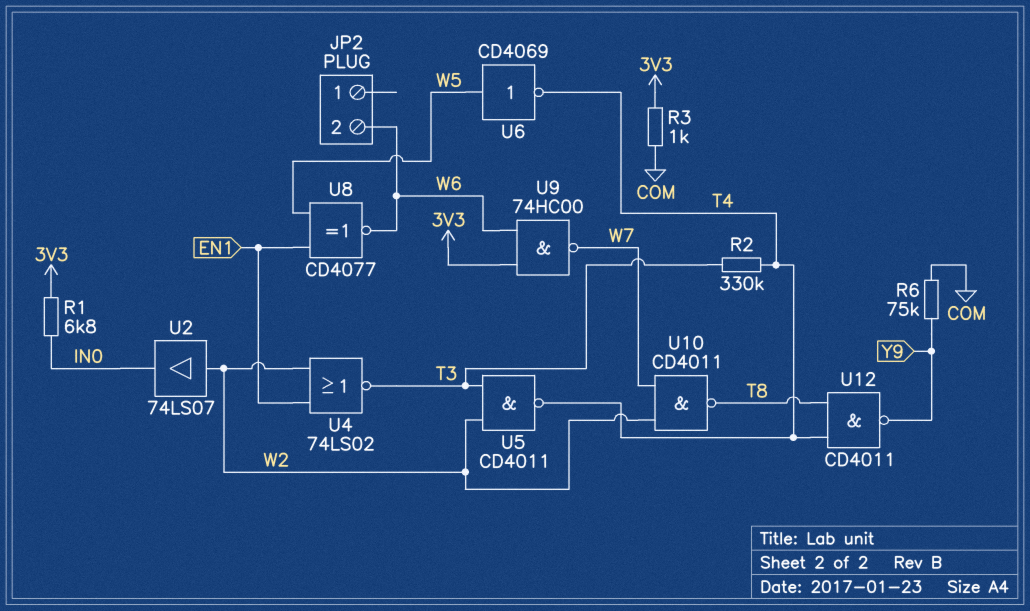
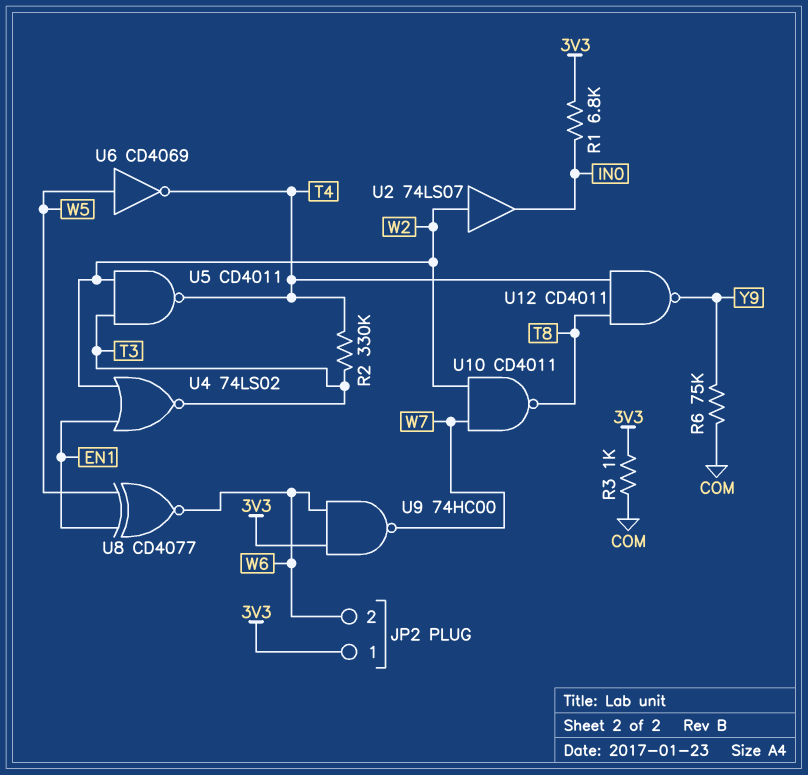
JP2 pin 1: none -> 3V3

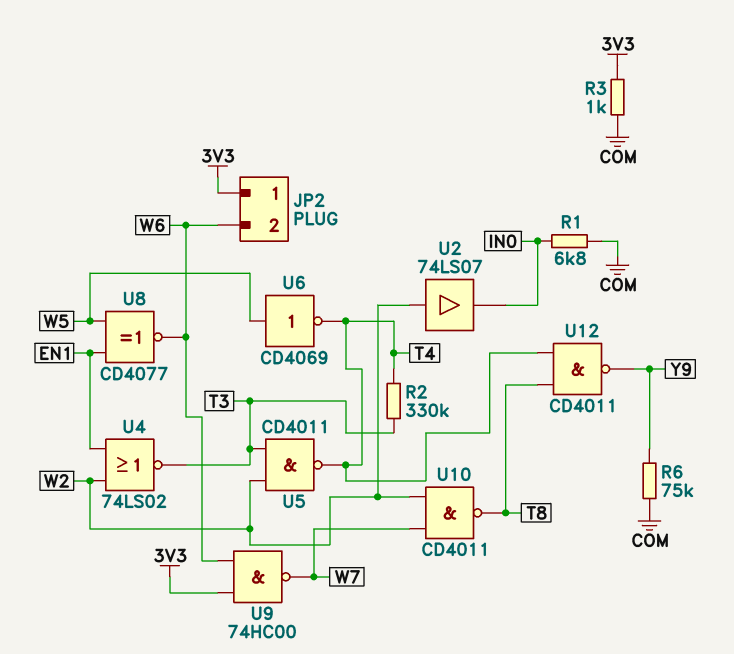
R1: 6.8k (3V3, IN0) -> 6.8k (COM, IN0)

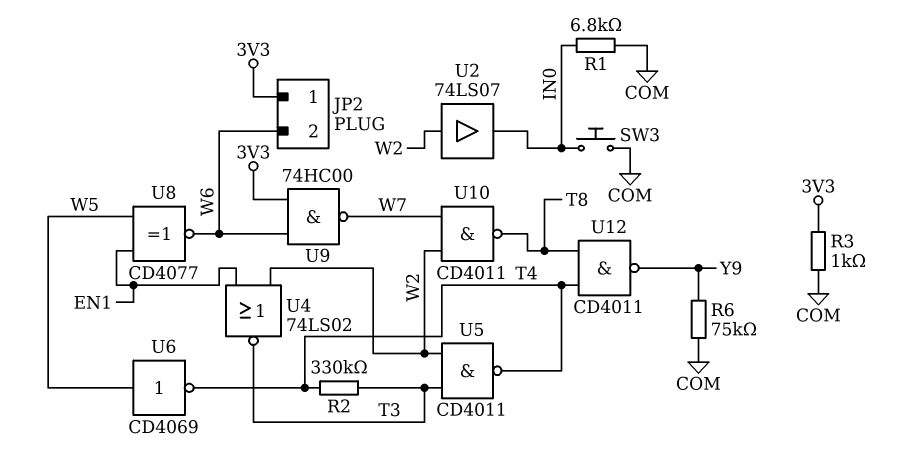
SW3: none -> button (COM, IN0)

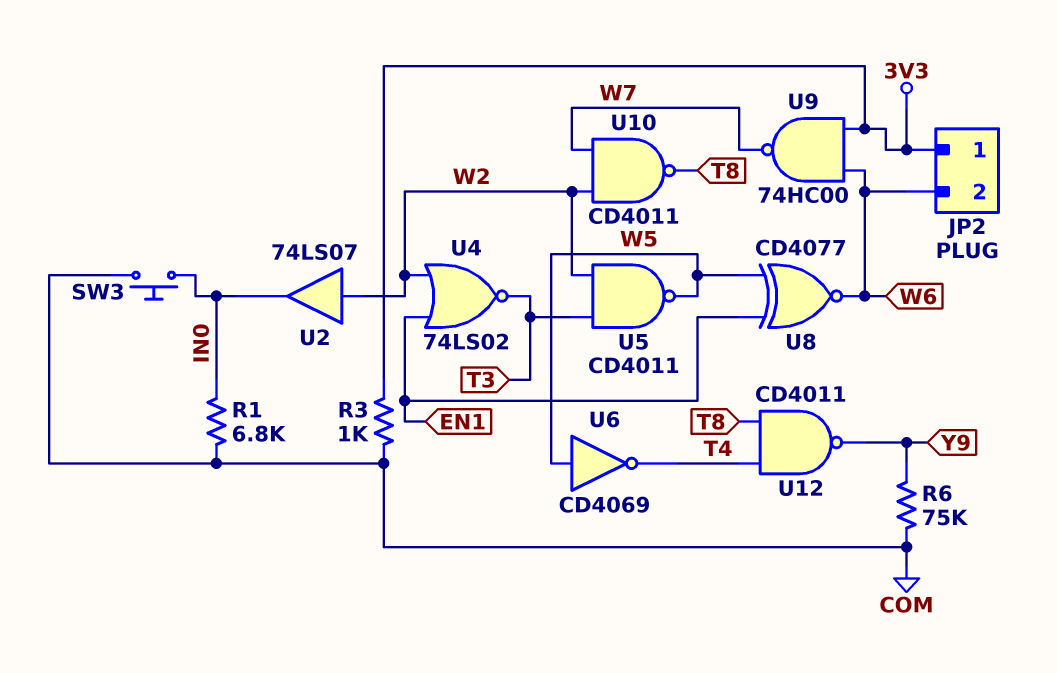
R2: 330k (T3, T4) -> none
U5: NAND CD4011 (in T3, in W2, out T4) -> NAND CD4011 (in T3, in W2, out W5)

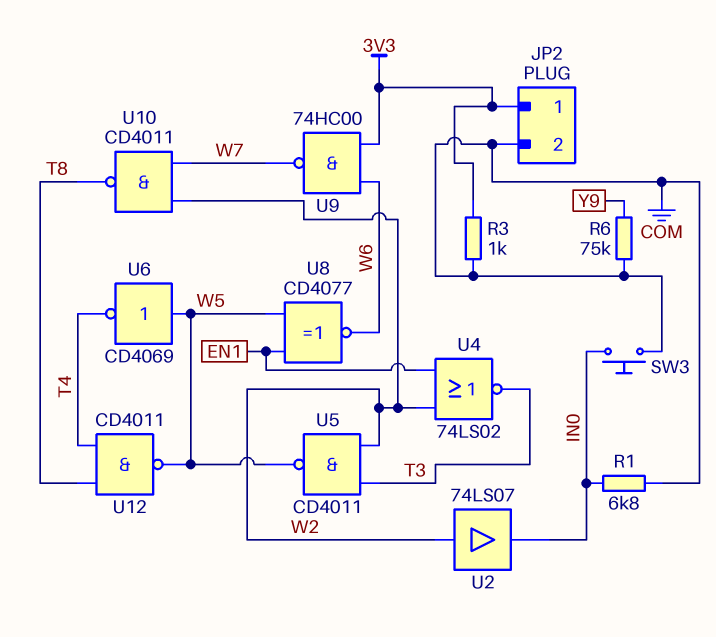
JP2 pin 2: W6 -> COM
U12: NAND CD4011 (in T4, in T8, out Y9) -> NAND CD4011 (in T4, in T8, out W5)

